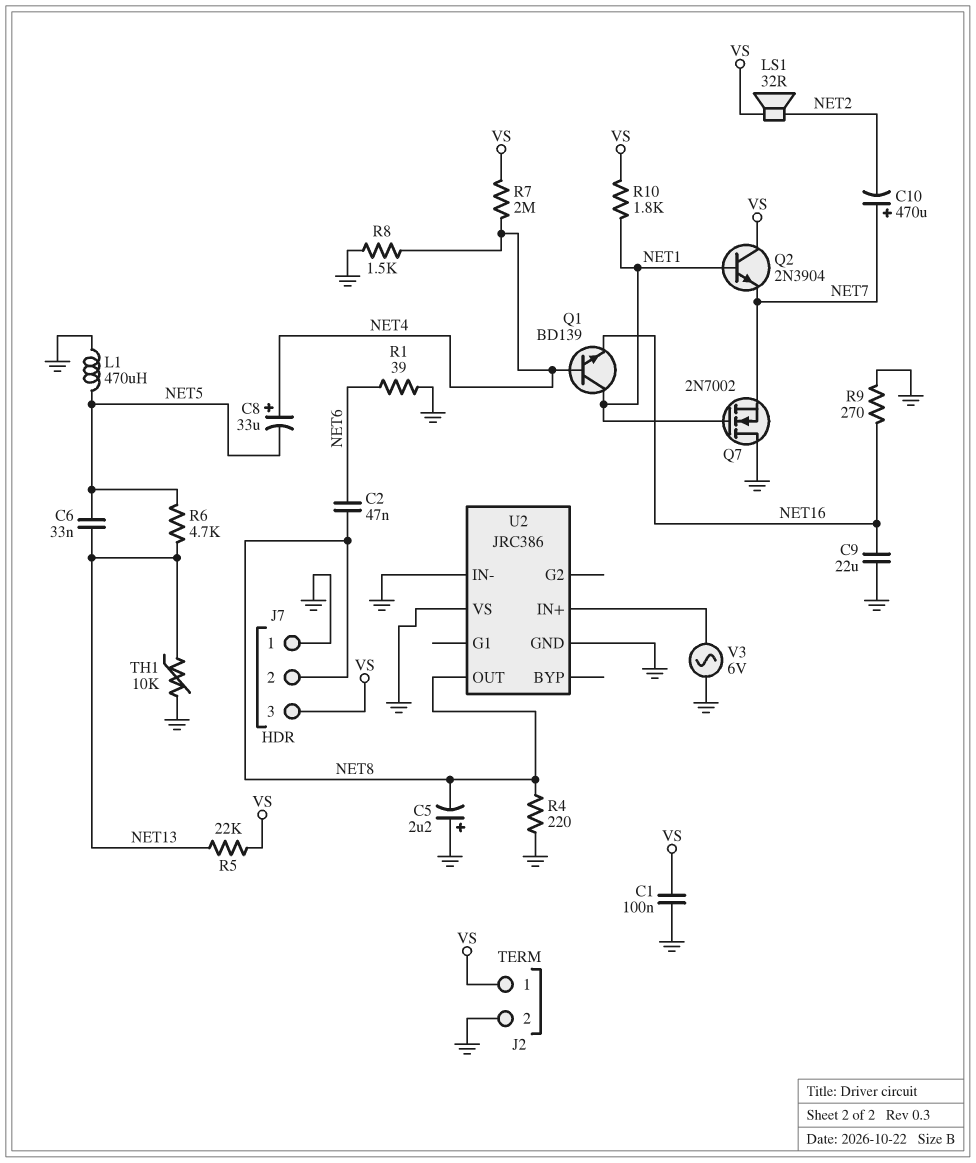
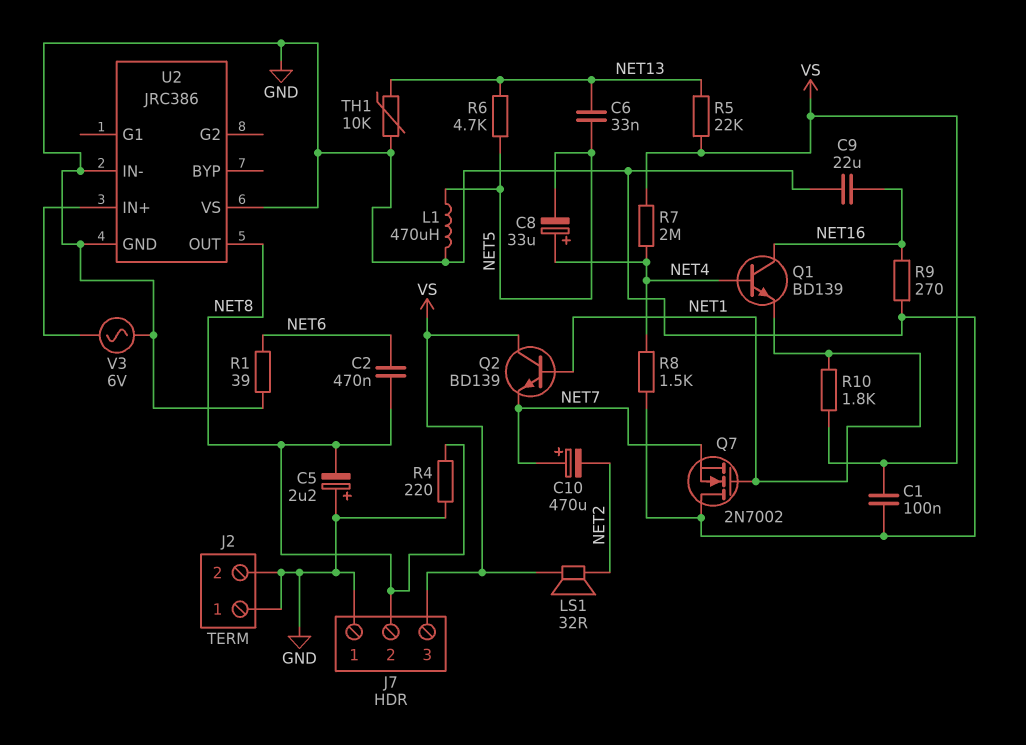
C2: 47nF (NET6, NET8) -> 470nF (NET6, NET8)
J2 pin 1: VS -> GND
Q1: NPN BD139 (B NET4, C NET1, E NET16) -> NPN BD139 (B NET4, C NET16, E NET1)
Q2: NPN 2N3904 (B NET1, C VS, E NET7) -> NPN BD139 (B NET1, C VS, E NET7)

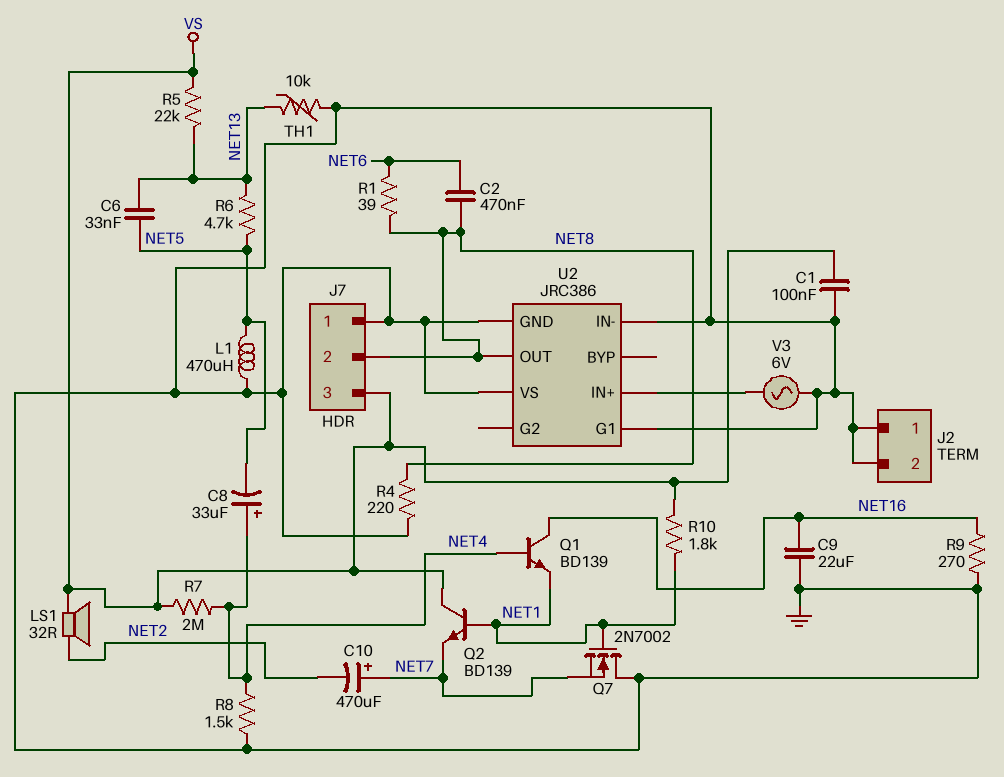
C5: 2.2uF (plus GND, minus NET8) -> none
R1: 39 (GND, NET6) -> 39 (NET6, NET8)
U2 pin G1: none -> GND

